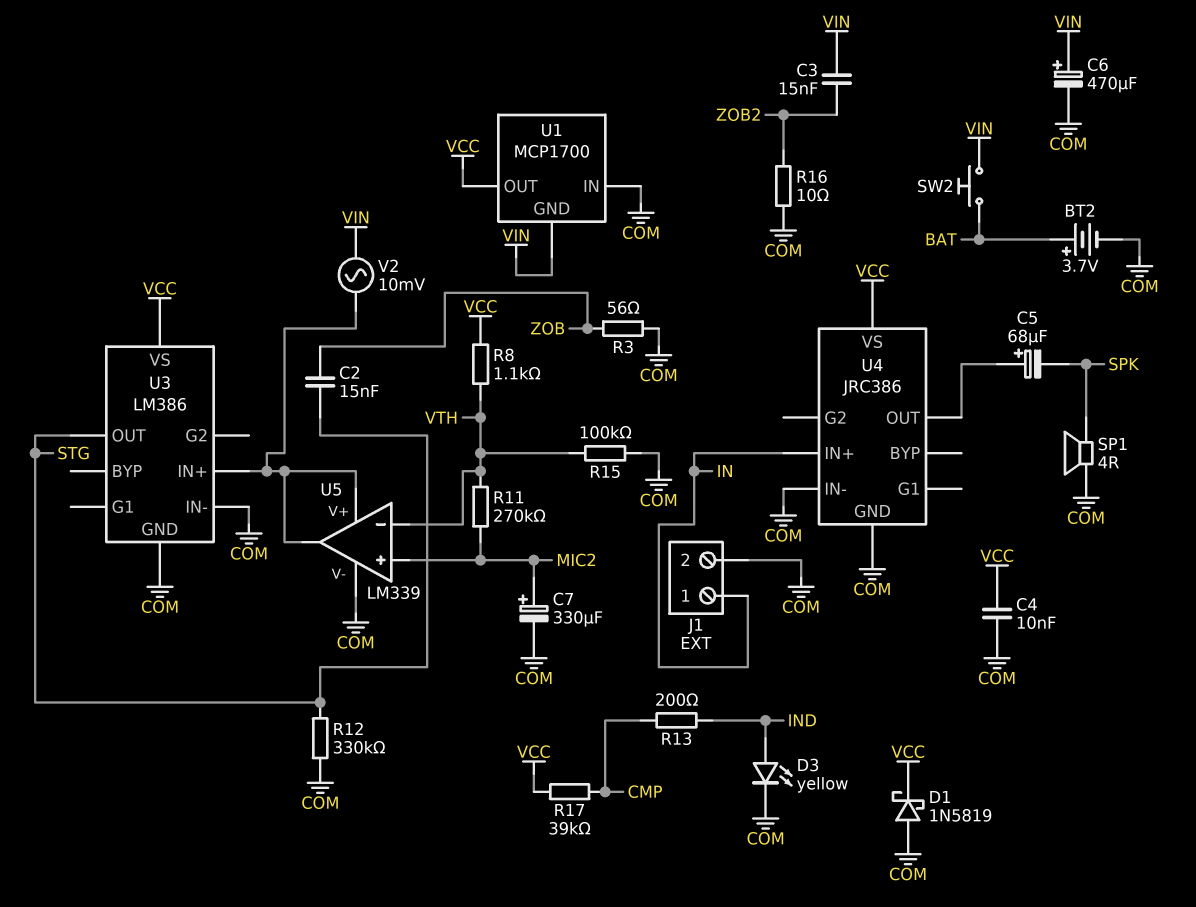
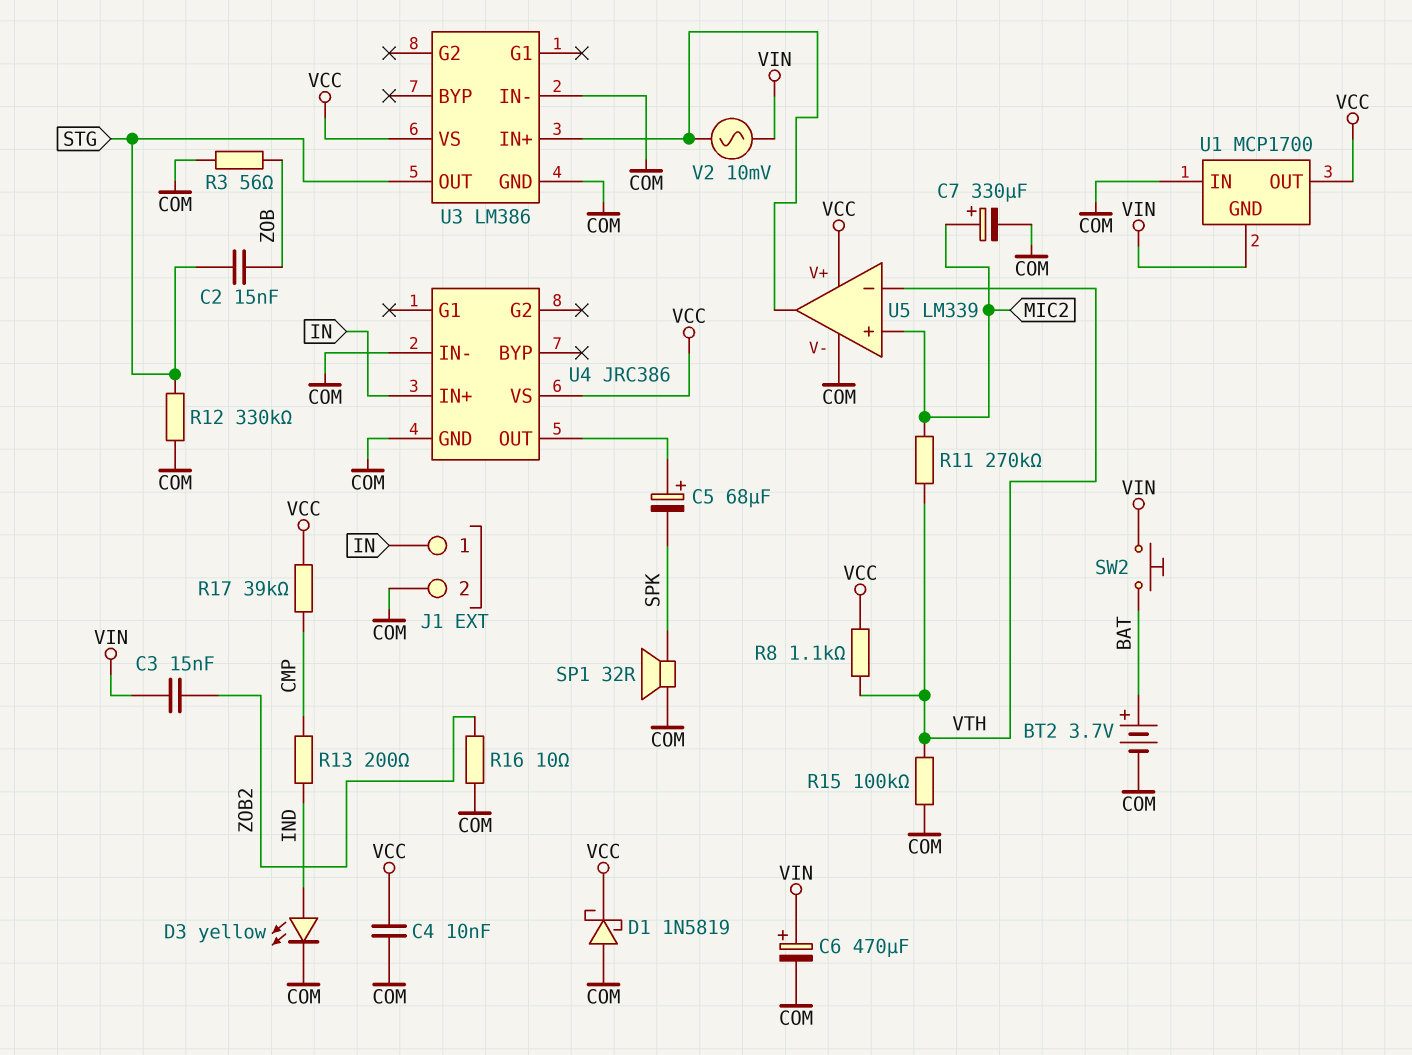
SP1: speaker 4R (COM, SPK) -> speaker 32R (COM, SPK)
U5 pin V+: U3/IN+ -> VCC

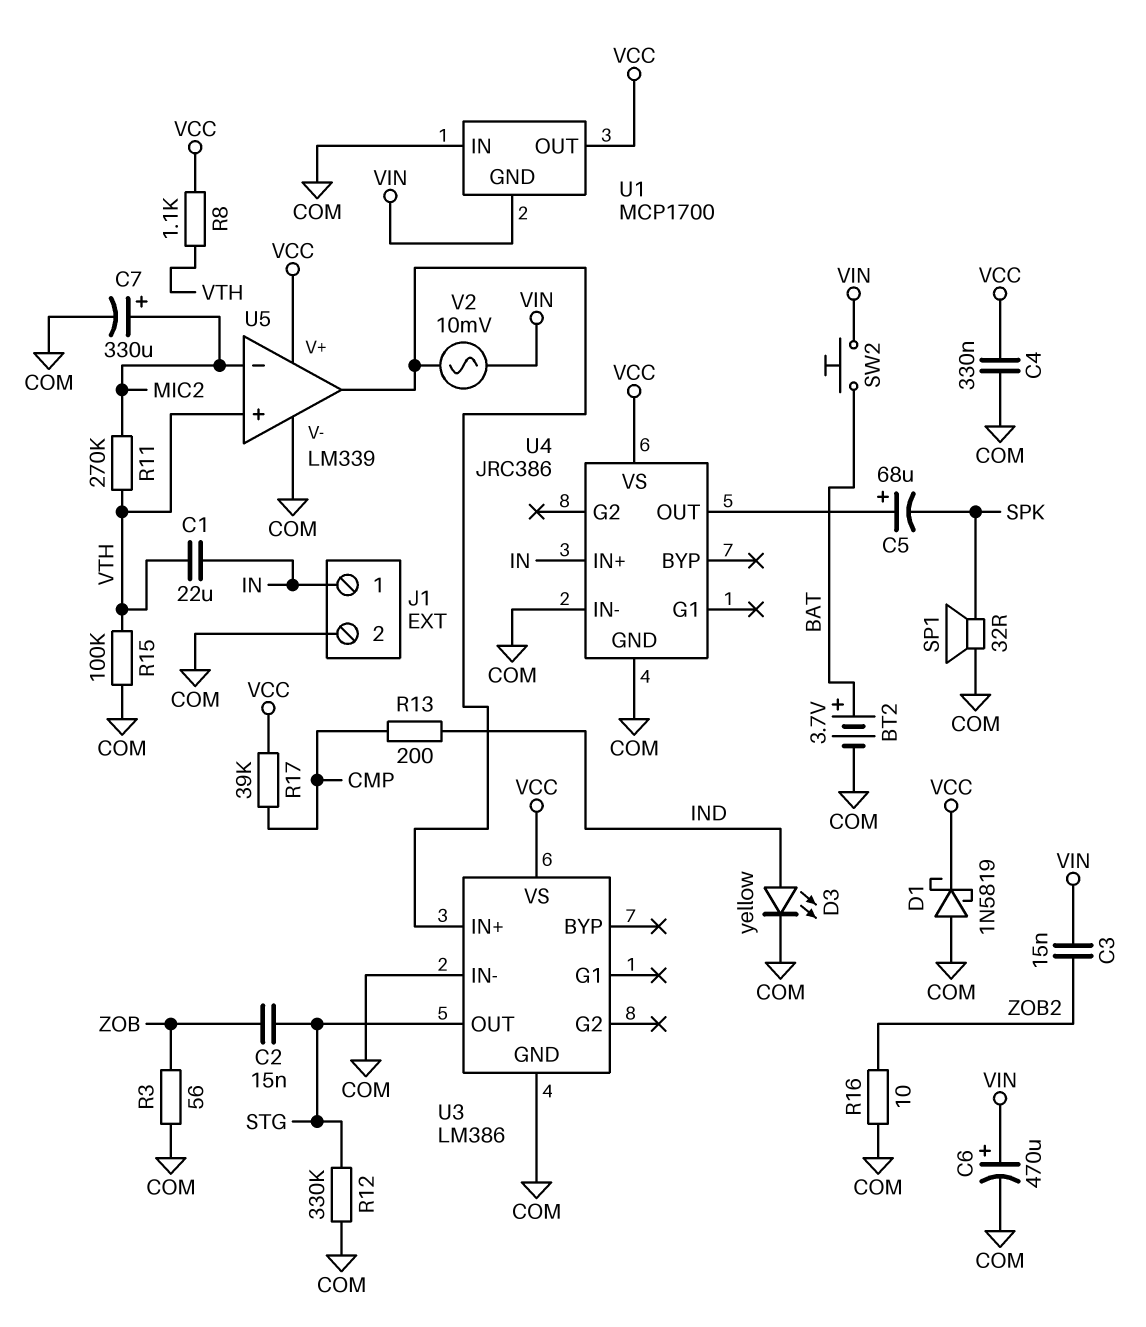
C1: none -> 22uF (IN, VTH)
C4: 10nF (COM, VCC) -> 330nF (COM, VCC)
U5 pin in+: MIC2 -> VTH
U5 pin in-: VTH -> MIC2

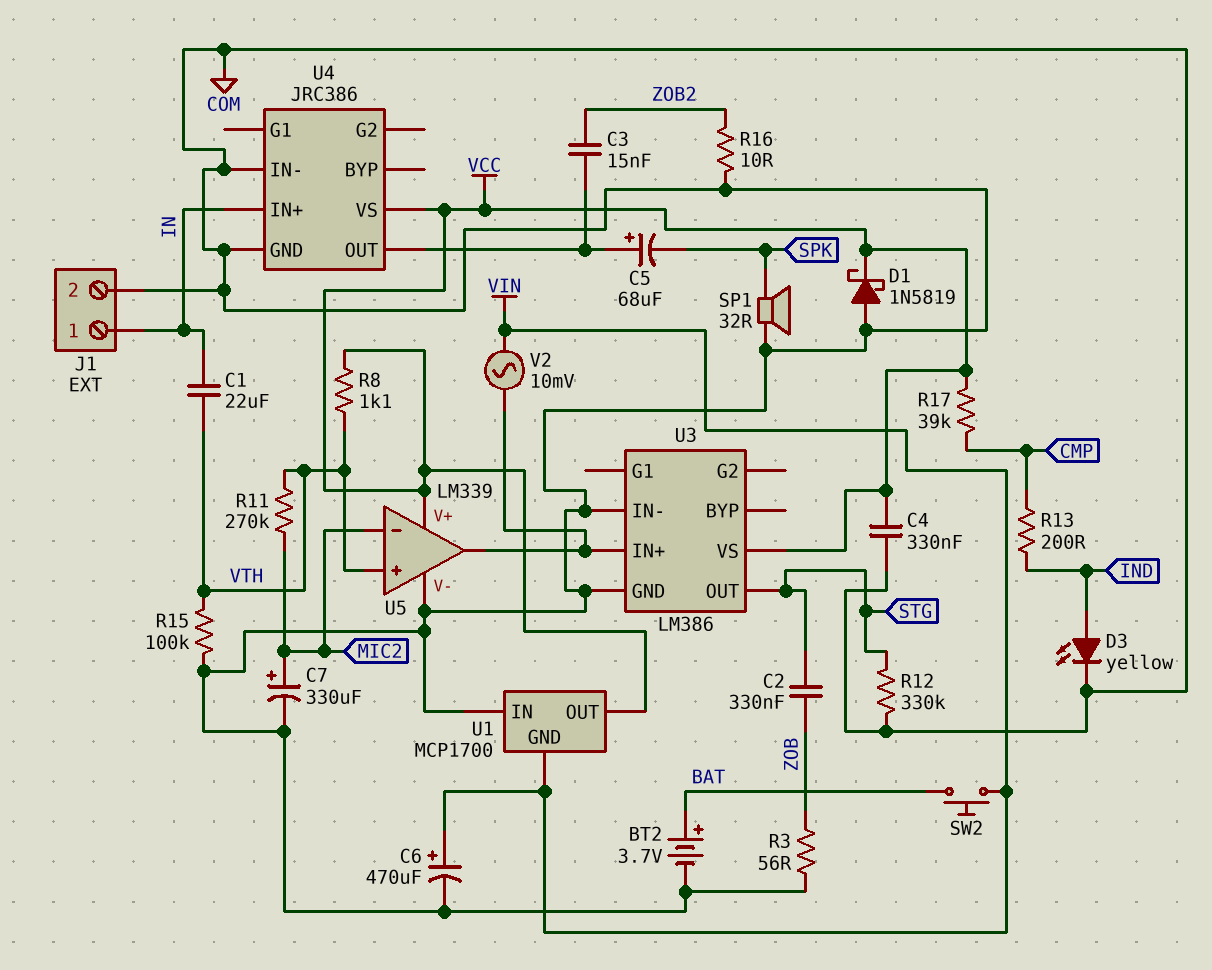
C2: 15nF (STG, ZOB) -> 330nF (STG, ZOB)
C3: 15nF (VIN, ZOB2) -> 15nF (U4/OUT, ZOB2)

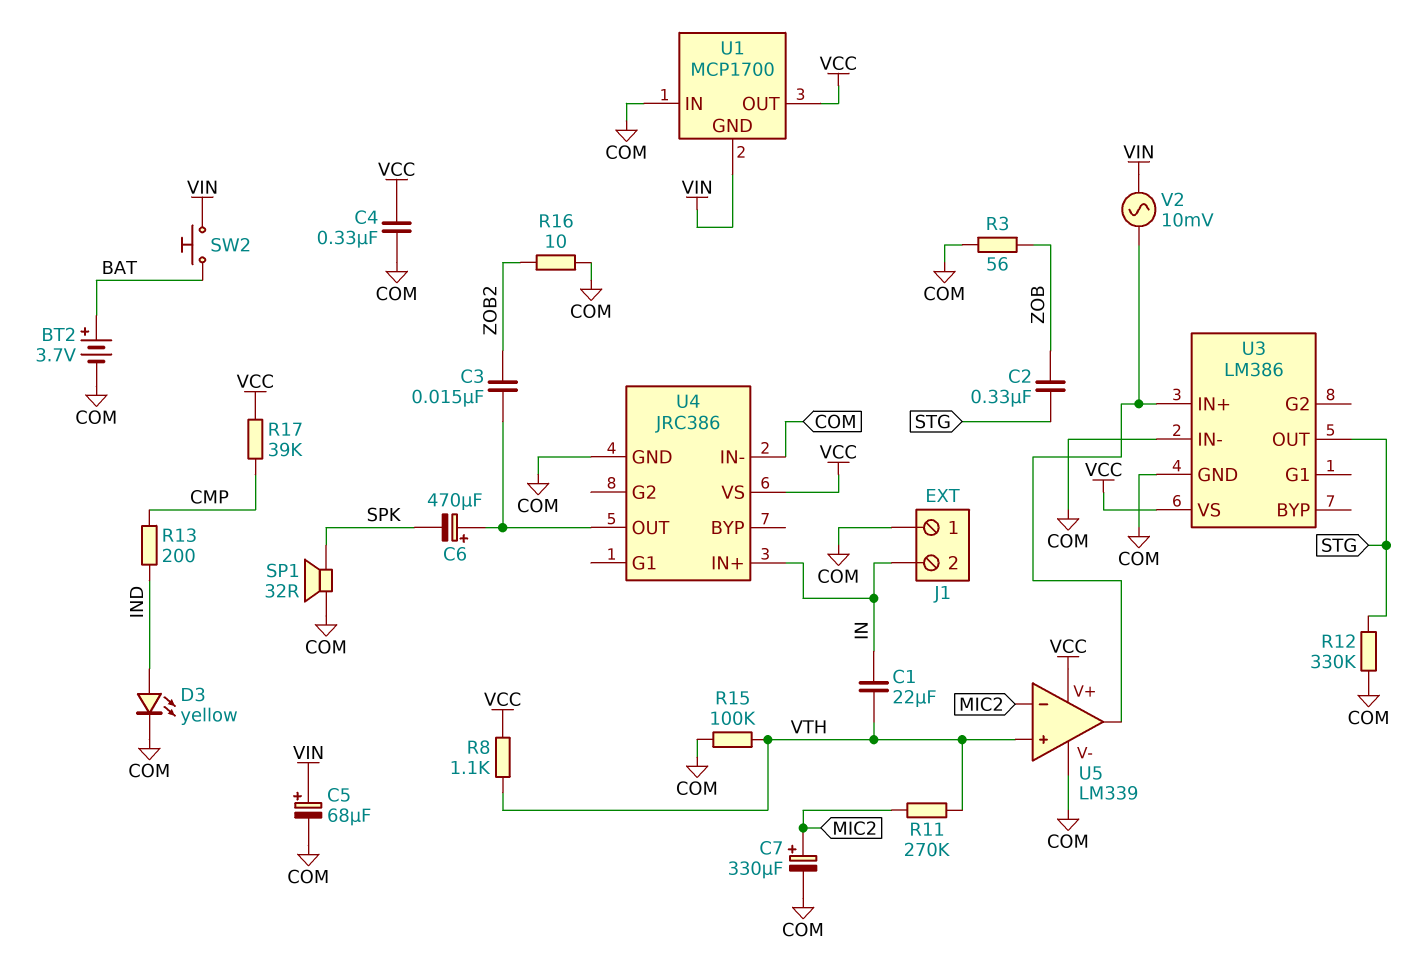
C5: 68uF (plus U4/OUT, minus SPK) -> 68uF (plus VIN, minus COM)
C6: 470uF (plus VIN, minus COM) -> 470uF (plus U4/OUT, minus SPK)
D1: schottky 1N5819 (A COM, K VCC) -> none
J1 pin 1: IN -> COM
J1 pin 2: COM -> IN

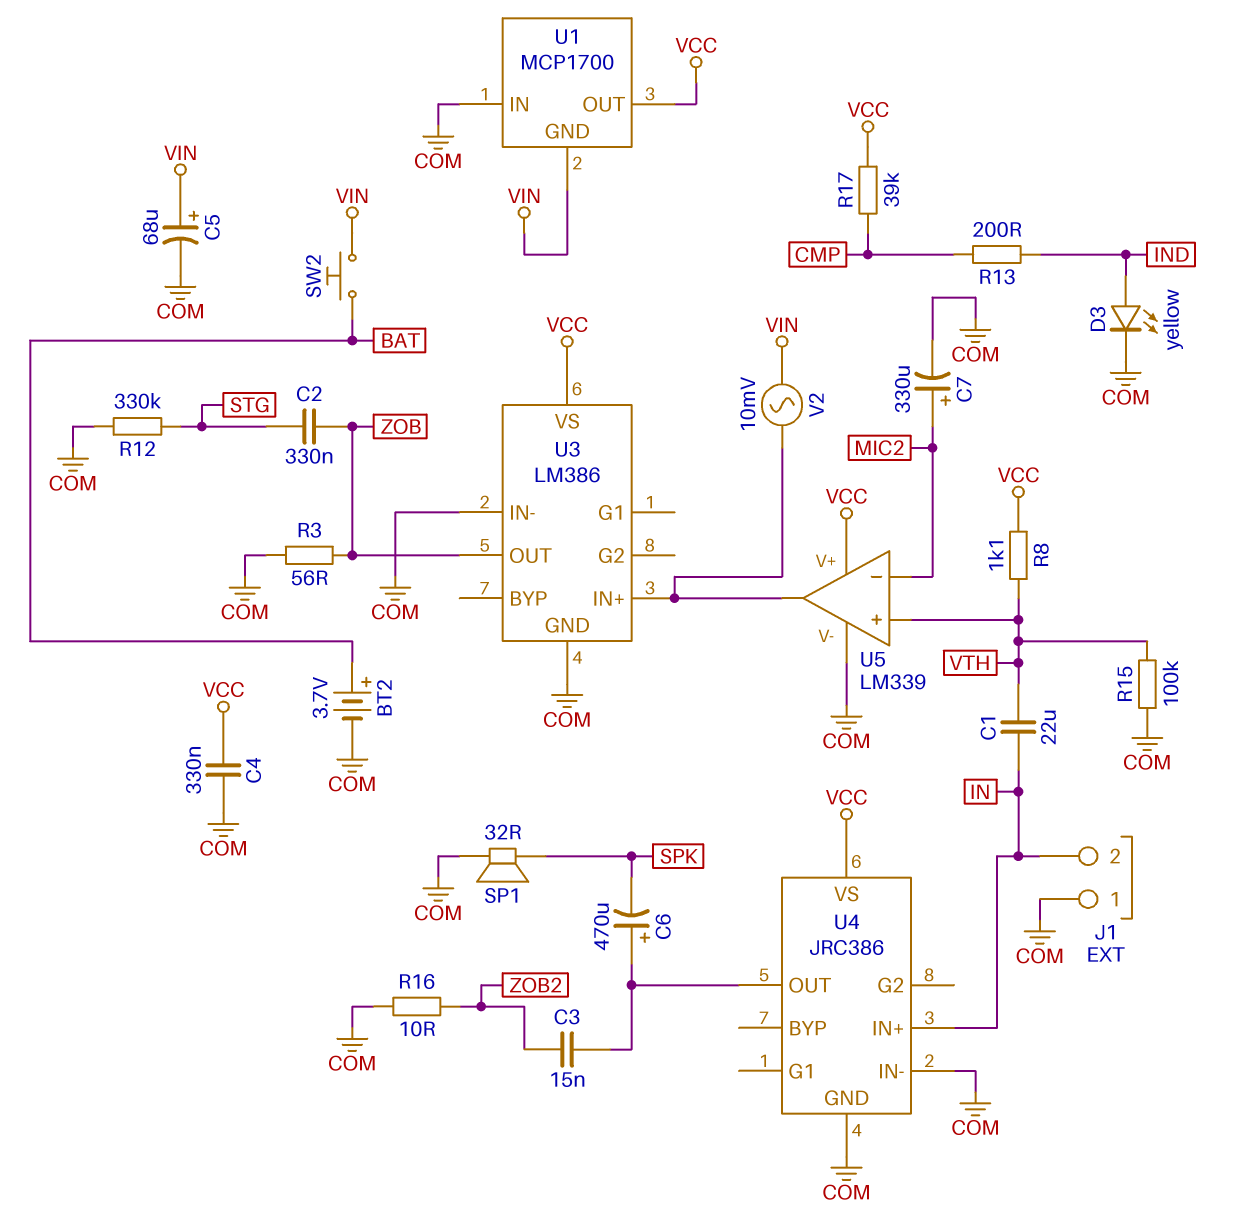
R11: 270k (MIC2, VTH) -> none
U3 pin OUT: STG -> ZOB

